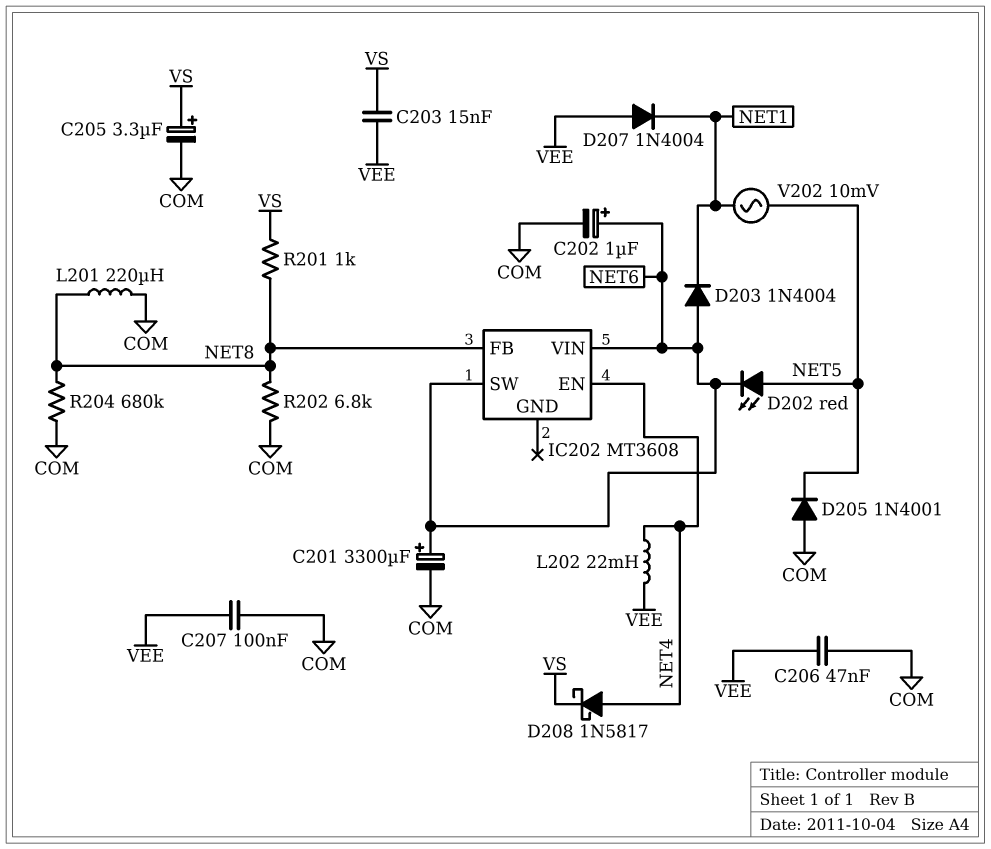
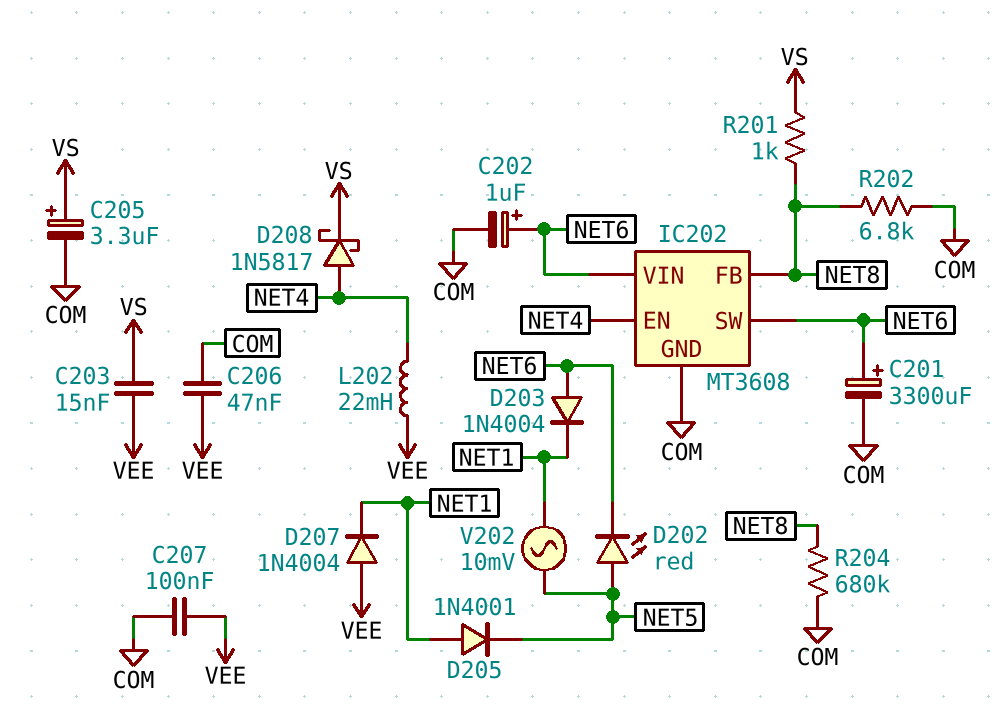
D205: diode 1N4001 (A COM, K NET5) -> diode 1N4001 (A NET1, K NET5)
IC202 pin GND: none -> COM
L201: 220uH (COM, NET8) -> none

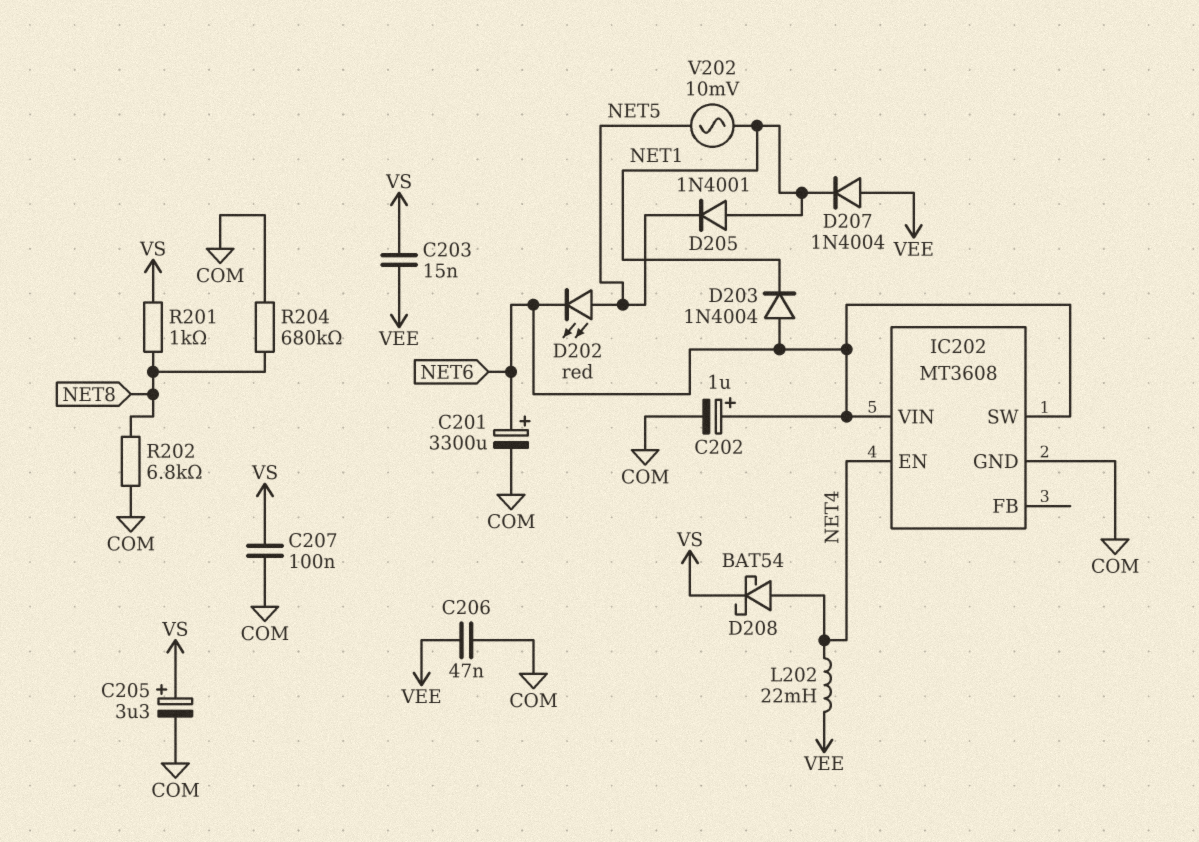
C207: 100nF (COM, VEE) -> 100nF (COM, VS)
D208: schottky 1N5817 (A NET4, K VS) -> schottky BAT54 (A NET4, K VS)
IC202 pin FB: NET8 -> none

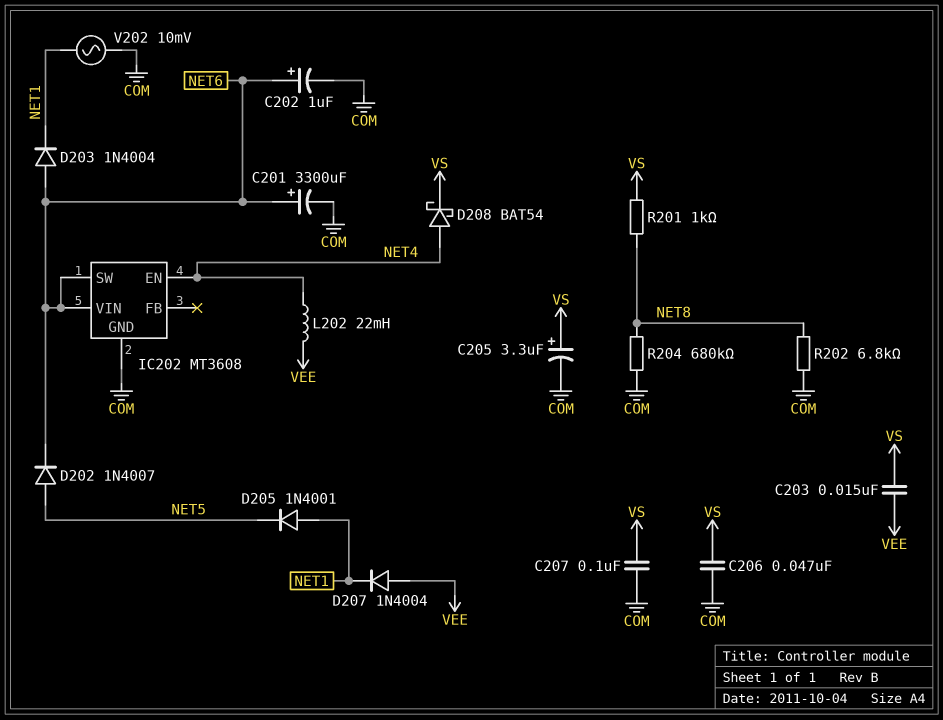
C206: 47nF (COM, VEE) -> 47nF (COM, VS)
D202: LED red (A NET5, K NET6) -> diode 1N4007 (A NET5, K NET6)
V202: AC 10mV (NET1, NET5) -> AC 10mV (COM, NET1)

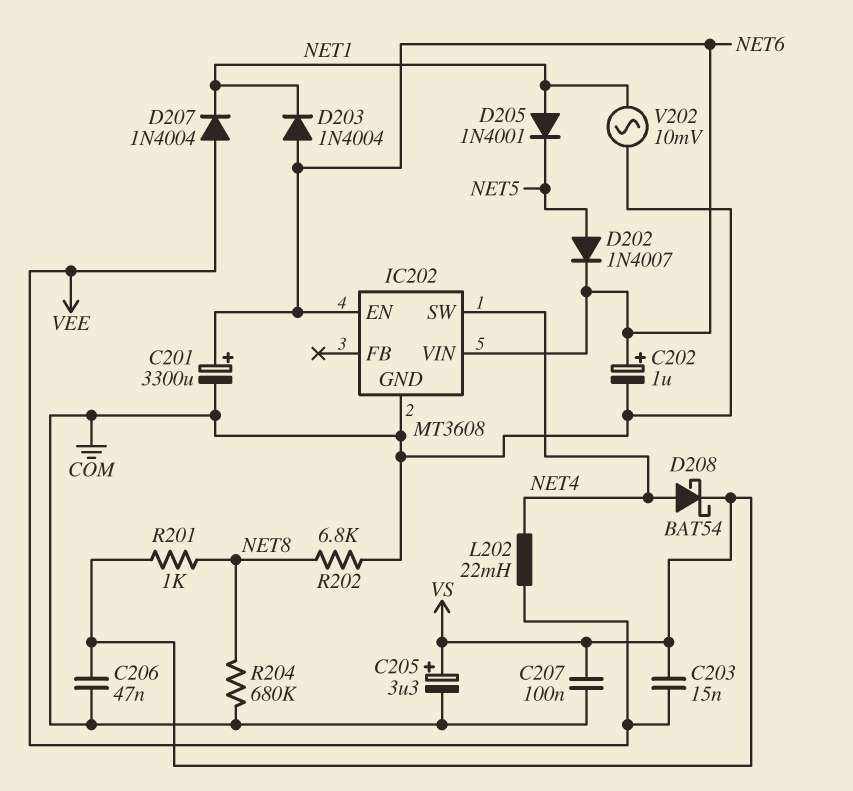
IC202 pin EN: NET4 -> NET6
IC202 pin SW: NET6 -> NET4

